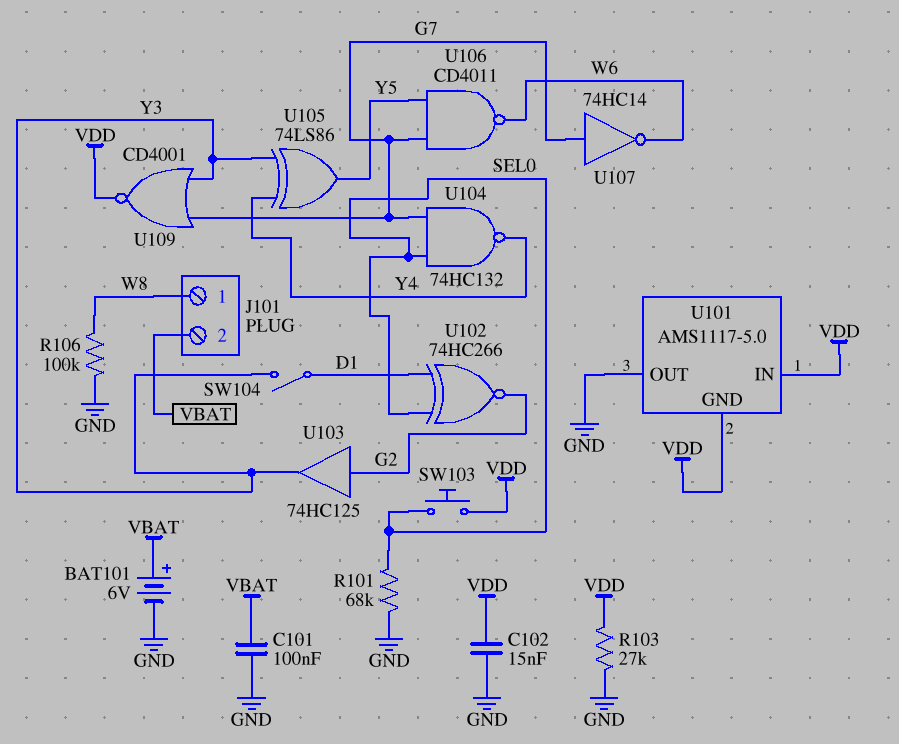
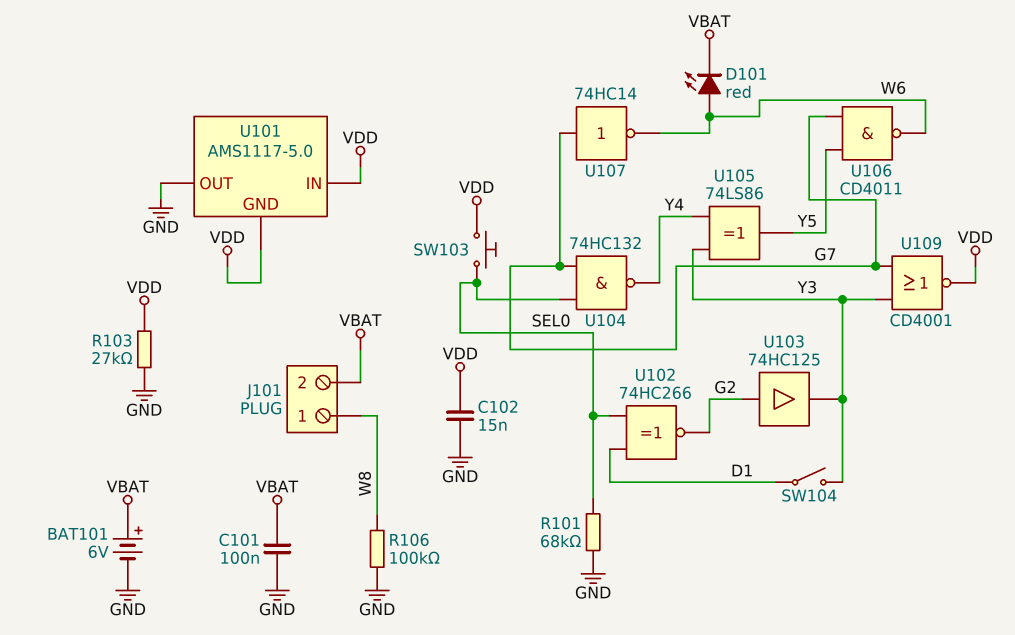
D101: none -> LED red (A W6, K VBAT)

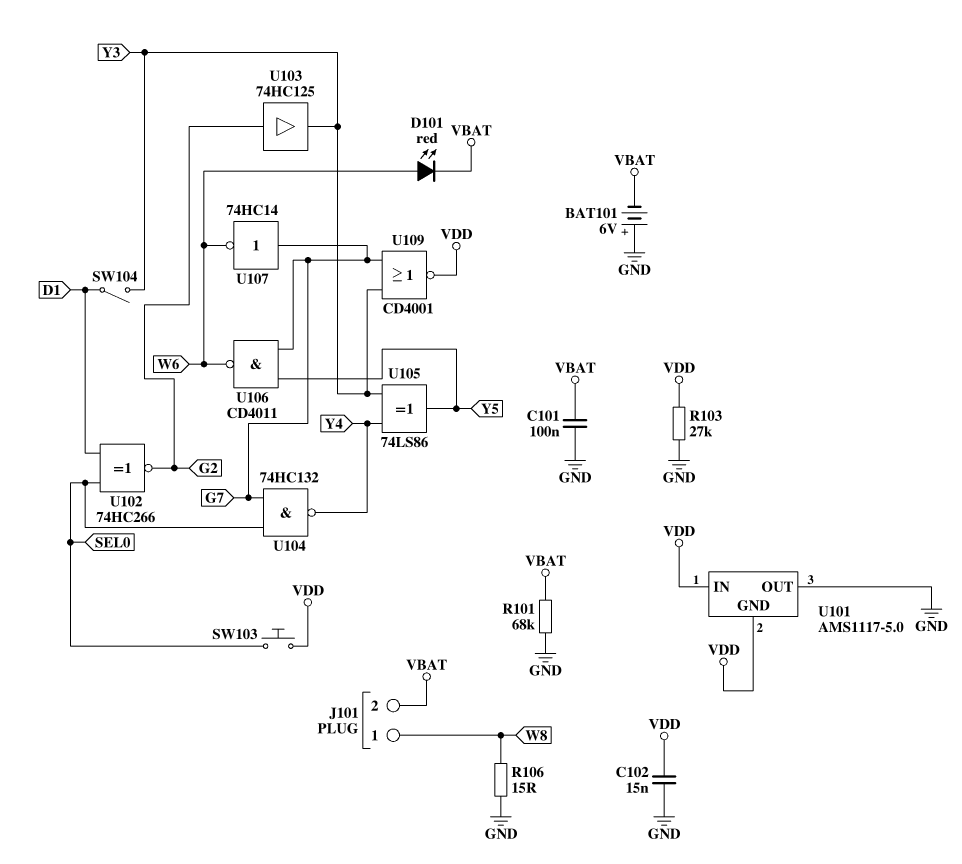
BAT101: 6V (plus VBAT, minus GND) -> 6V (plus GND, minus VBAT)
R101: 68k (GND, SEL0) -> 68k (GND, VBAT)
R106: 100k (GND, W8) -> 15 (GND, W8)

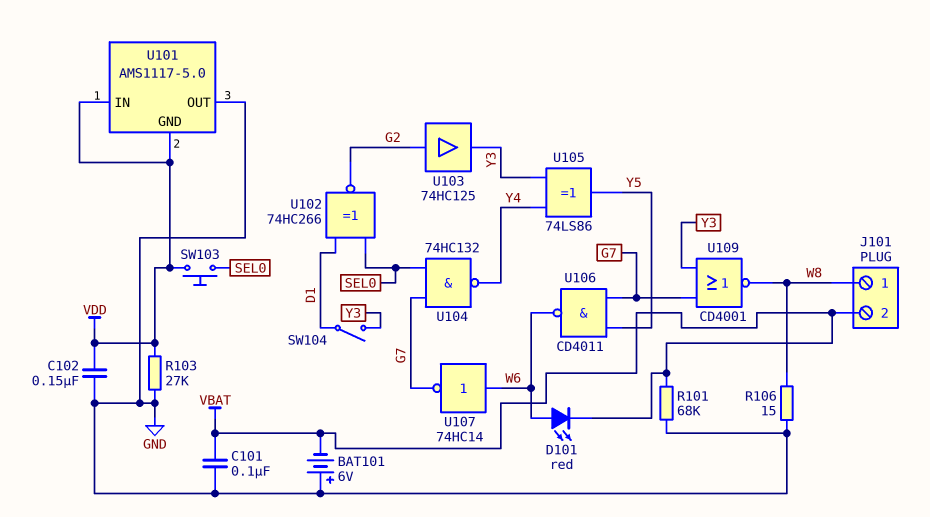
C102: 15nF (GND, VDD) -> 150nF (GND, VDD)
U107: NOT 74HC14 (in G7, out W6) -> NOT 74HC14 (in W6, out G7)
U109: NOR CD4001 (in G7, in Y3, out VDD) -> NOR CD4001 (in G7, in Y3, out W8)

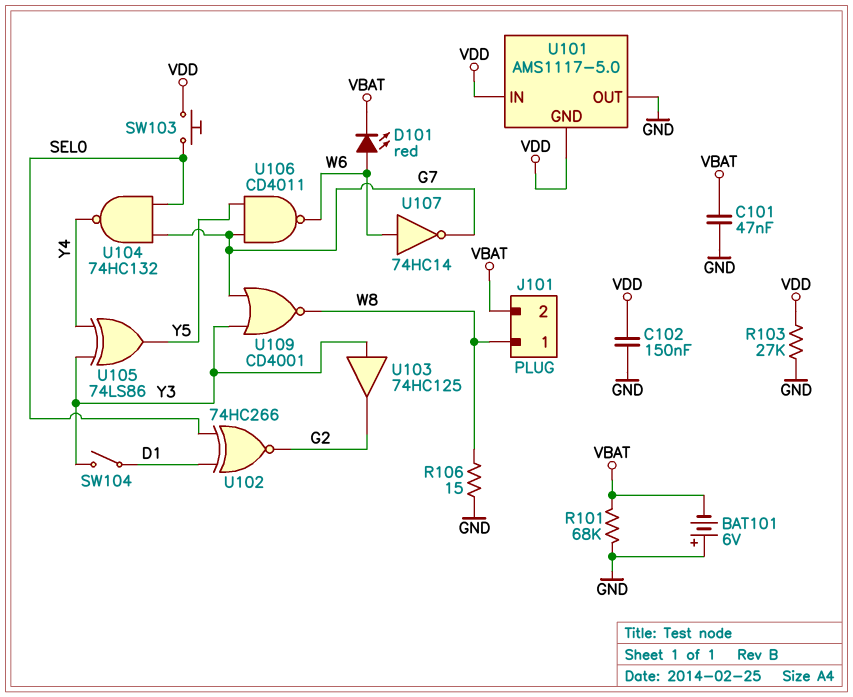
C101: 100nF (GND, VBAT) -> 47nF (GND, VBAT)
U103: buffer 74HC125 (in G2, out Y3) -> buffer 74HC125 (in Y3, out G2)

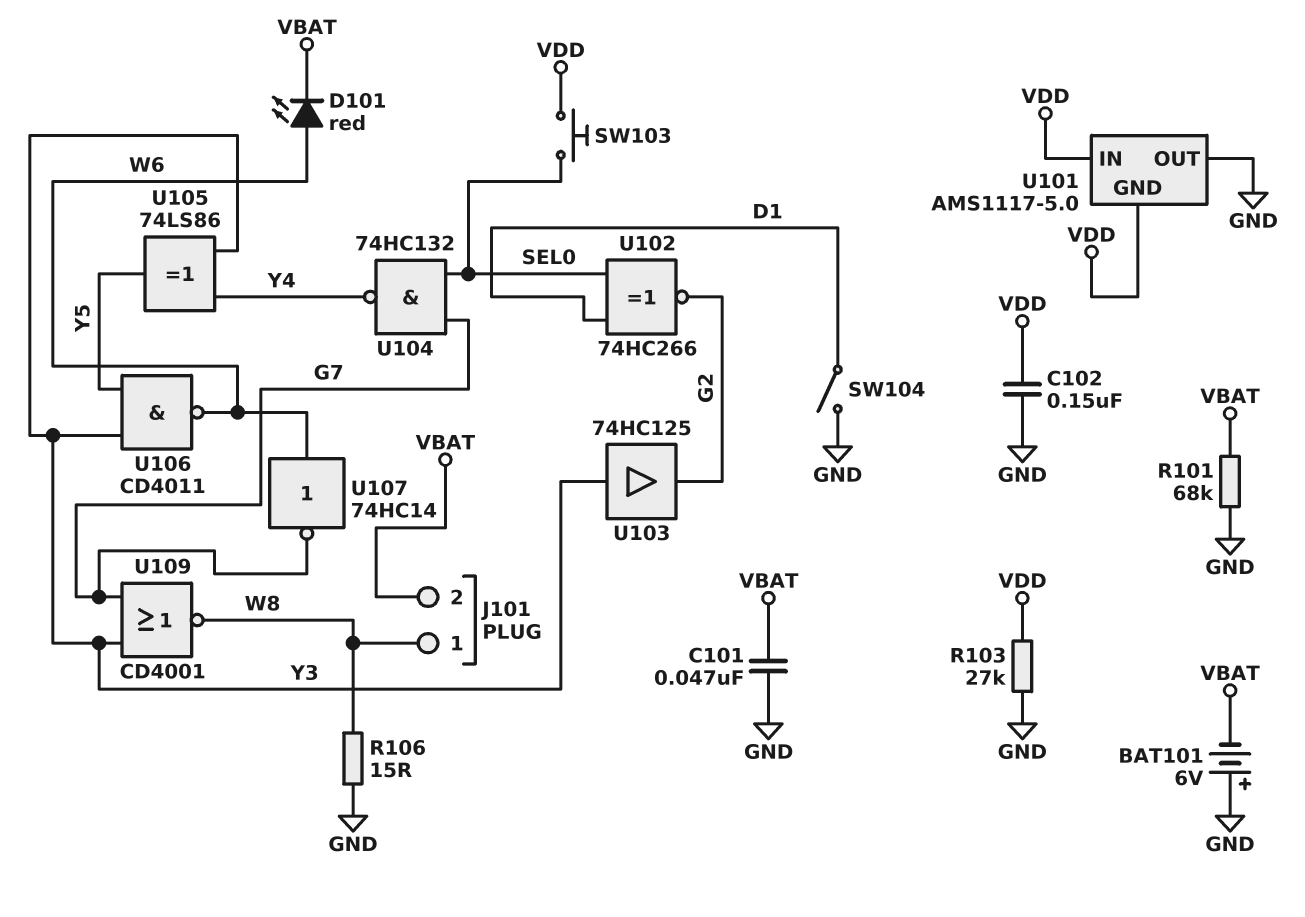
SW104: switch (D1, Y3) -> switch (D1, GND)
U106: NAND CD4011 (in G7, in Y5, out W6) -> NAND CD4011 (in Y3, in Y5, out W6)

